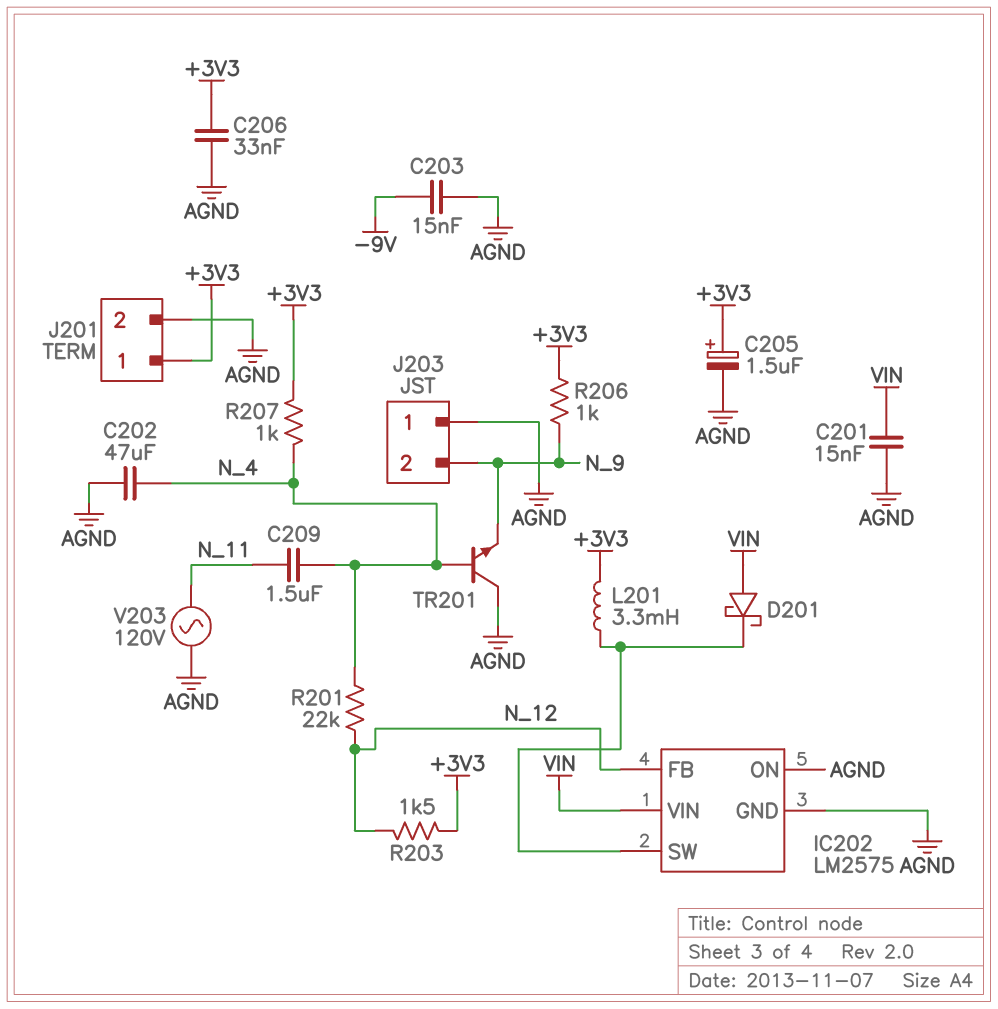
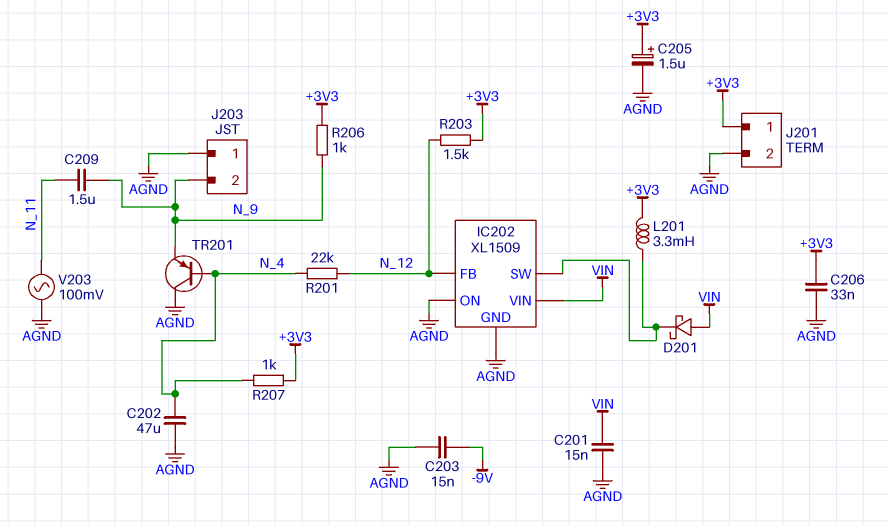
C209: 1.5uF (N_4, N_11) -> 1.5uF (N_9, N_11)
IC202: LM2575 -> XL1509
TR201: NPN (B N_4, C AGND, E N_9) -> PNP (B N_4, C AGND, E N_9)
V203: AC 120V (AGND, N_11) -> AC 100mV (AGND, N_11)

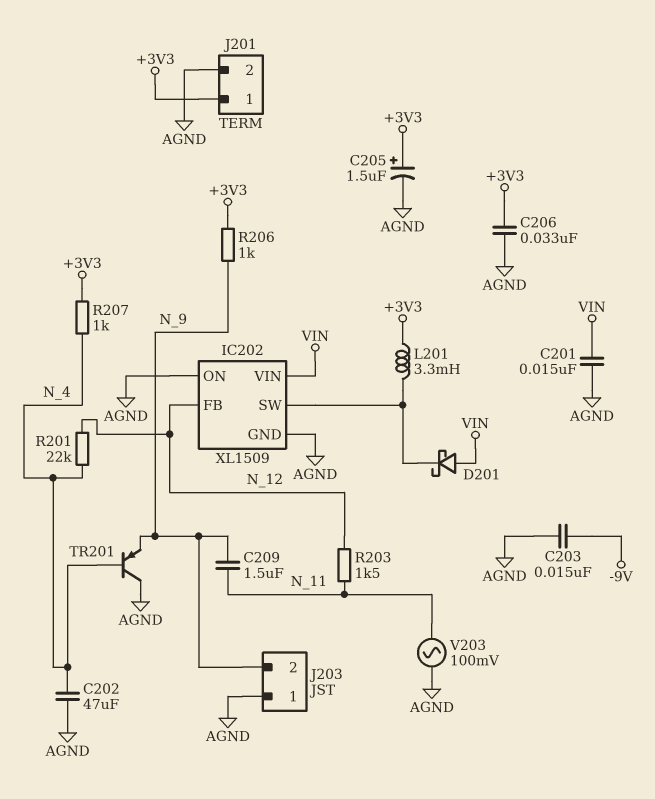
R203: 1.5k (+3V3, N_12) -> 1.5k (N_11, N_12)

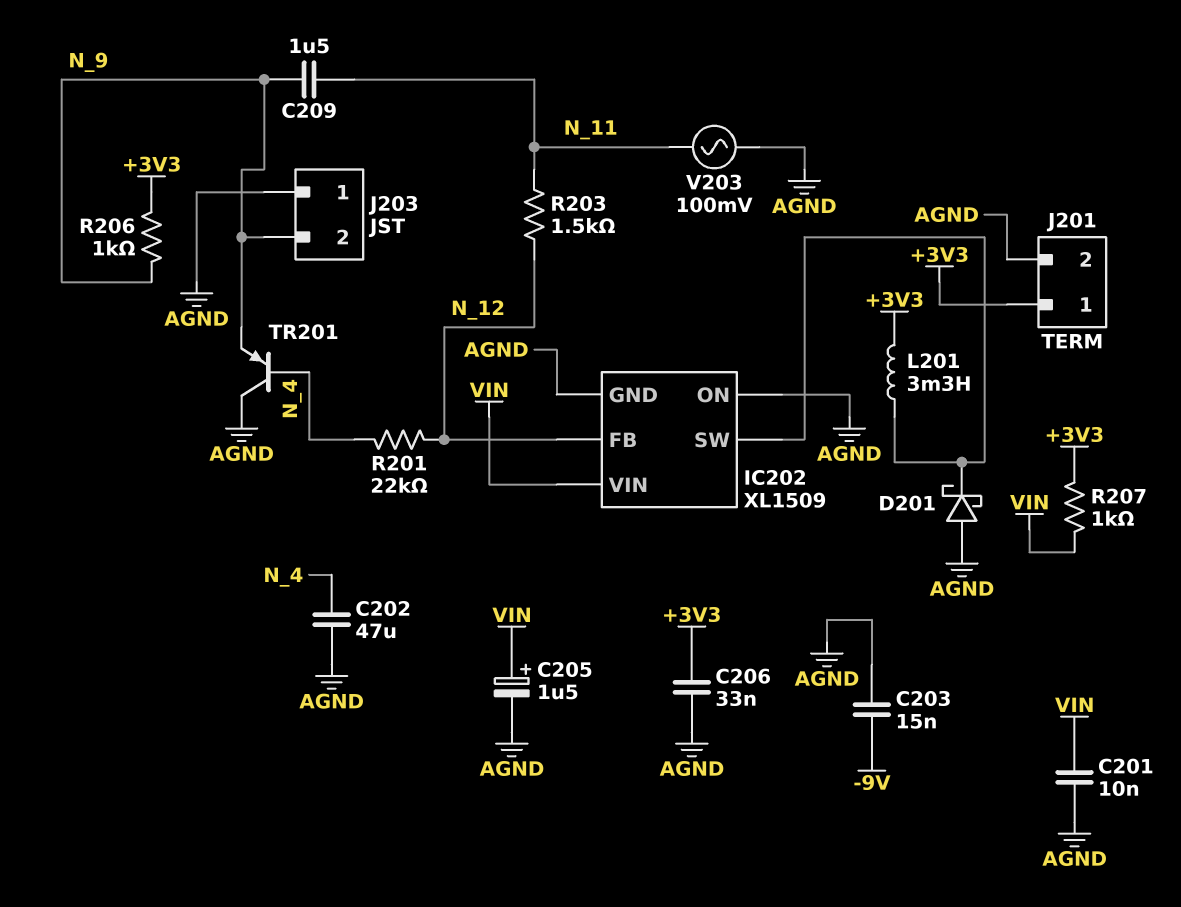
C201: 15nF (AGND, VIN) -> 10nF (AGND, VIN)
C205: 1.5uF (plus +3V3, minus AGND) -> 1.5uF (plus VIN, minus AGND)
D201: schottky (A VIN, K IC202/SW) -> schottky (A AGND, K IC202/SW)
R207: 1k (+3V3, N_4) -> 1k (+3V3, VIN)

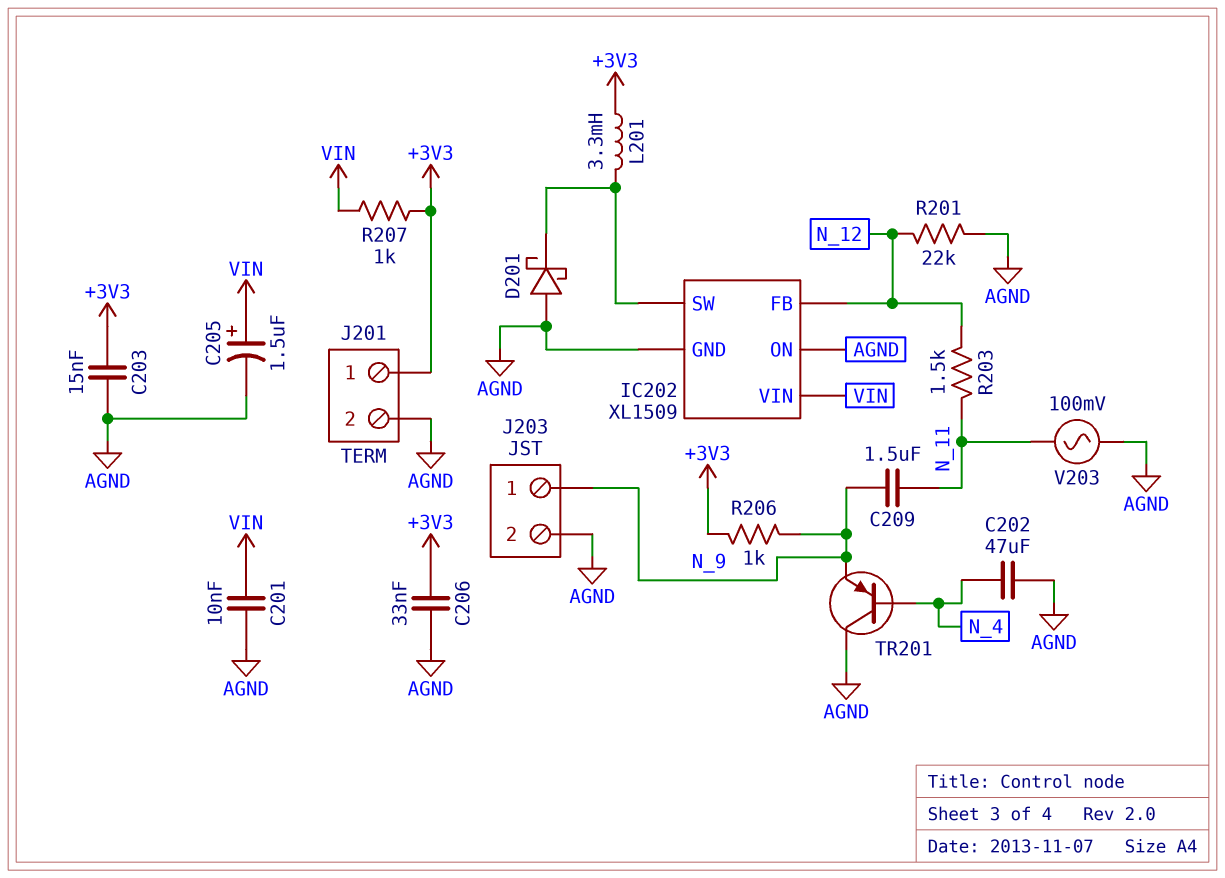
C203: 15nF (-9V, AGND) -> 15nF (+3V3, AGND)
J203 pin 1: AGND -> N_9
J203 pin 2: N_9 -> AGND
R201: 22k (N_4, N_12) -> 22k (AGND, N_12)

